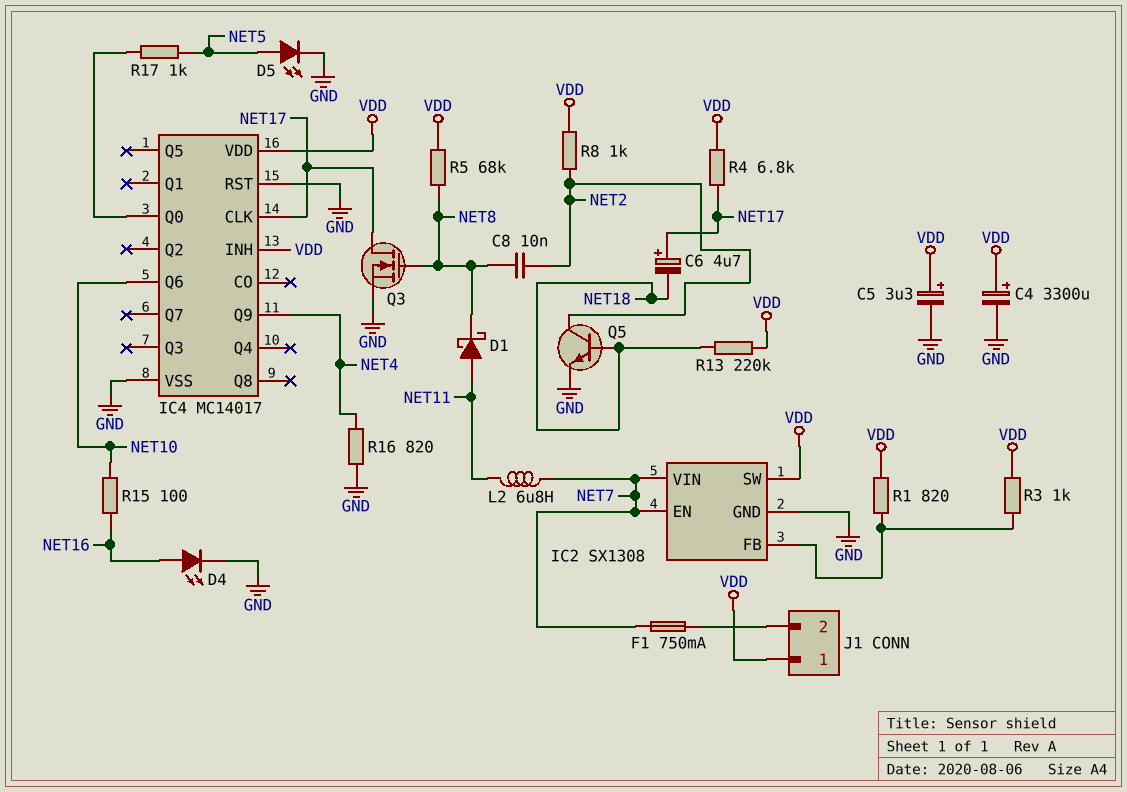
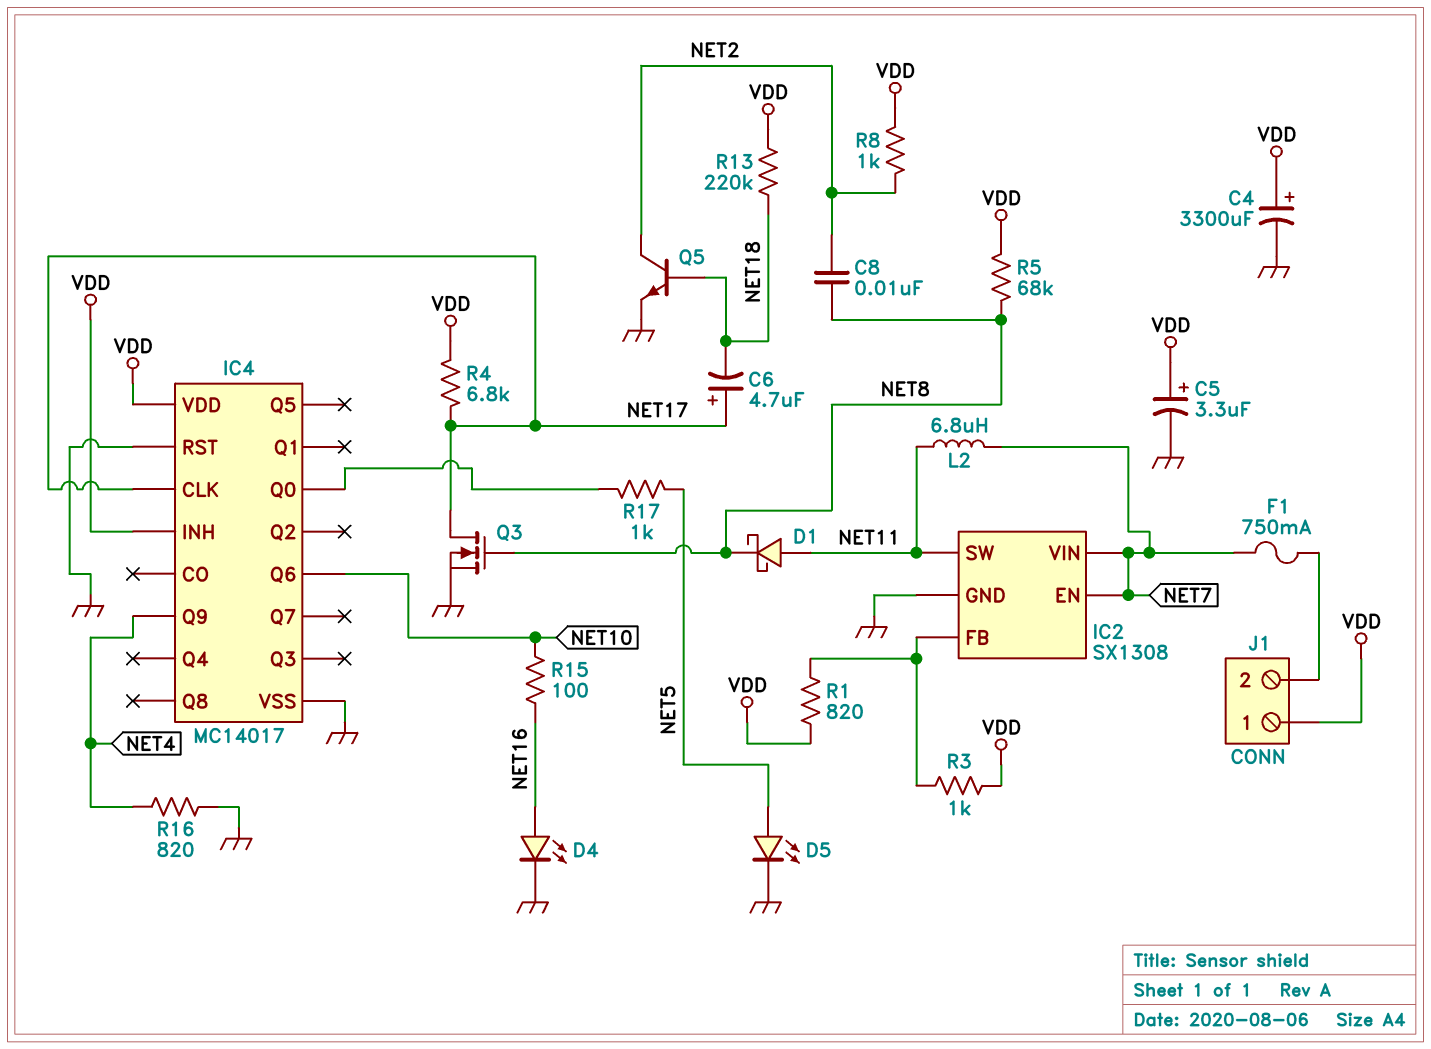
IC2 pin SW: VDD -> NET11

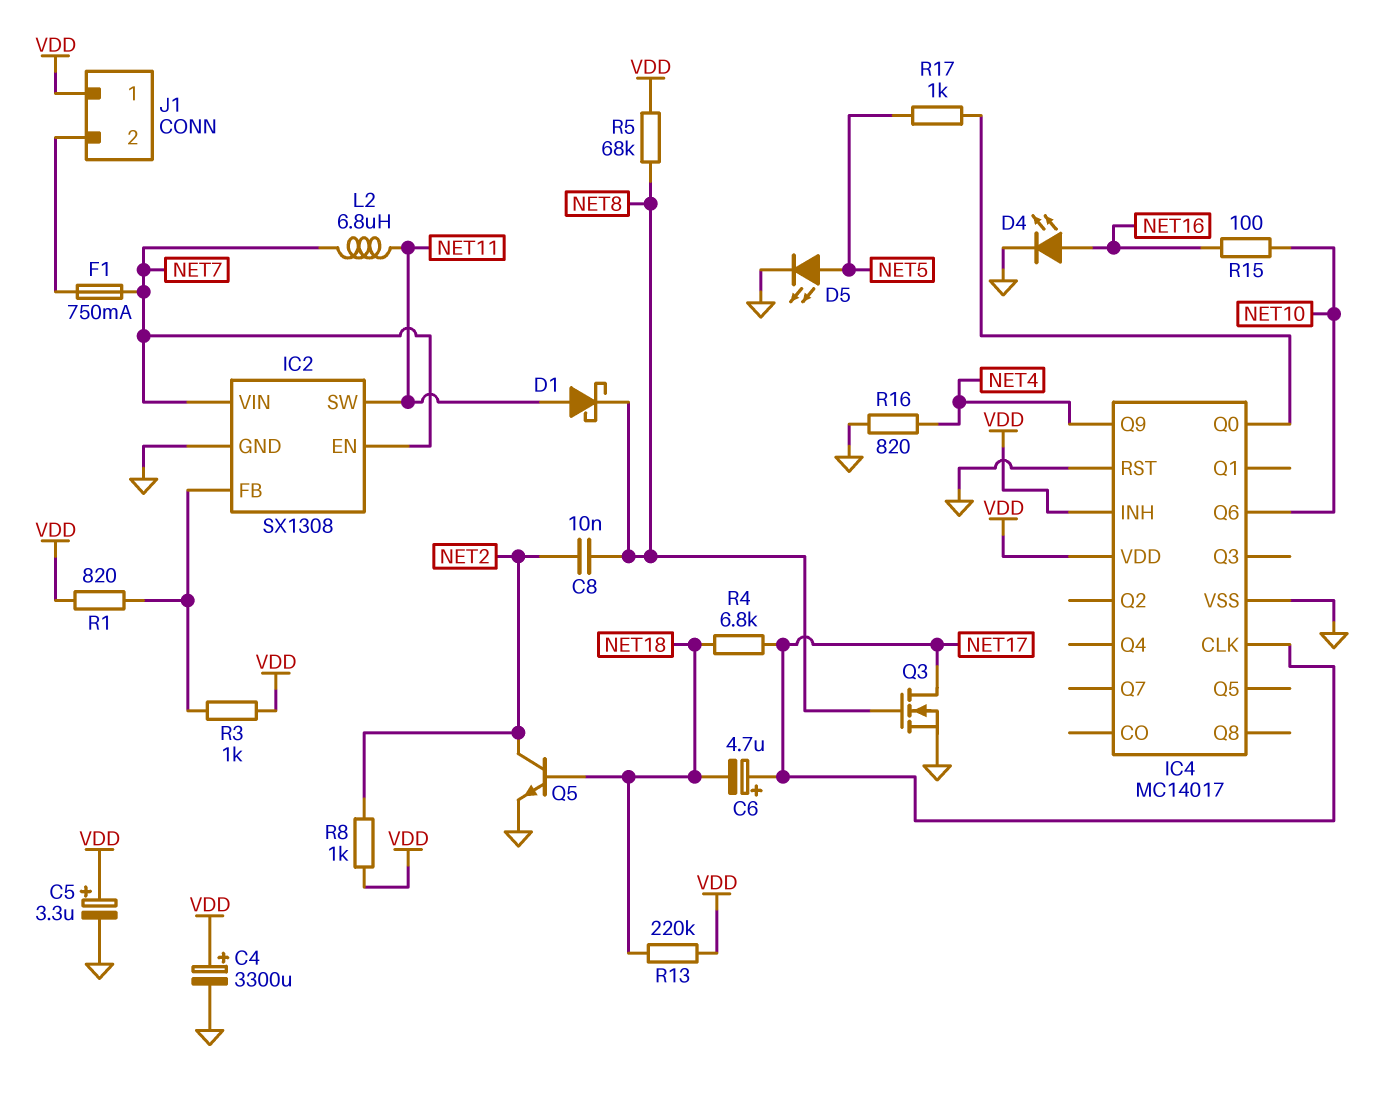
R4: 6.8k (NET17, VDD) -> 6.8k (NET17, NET18)

